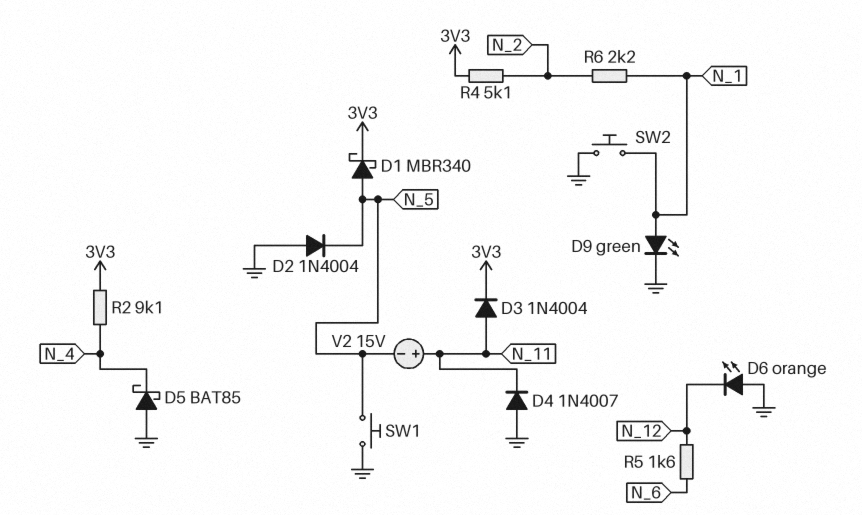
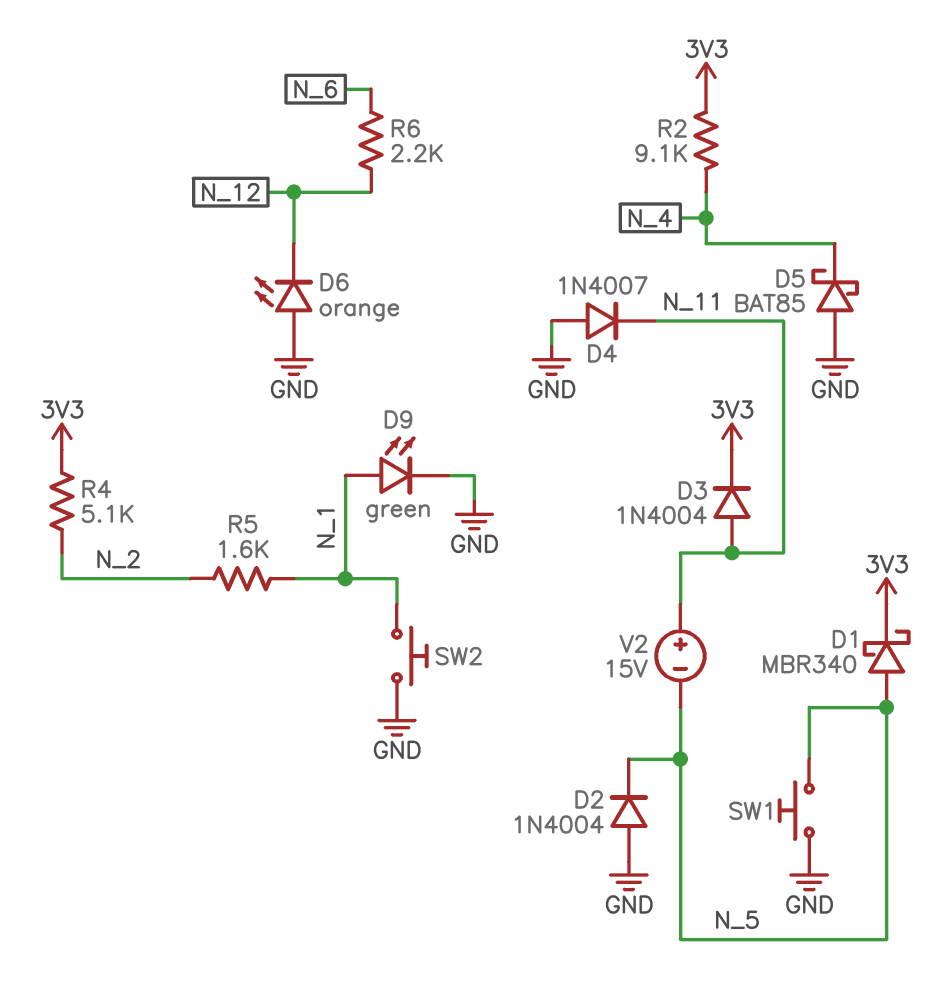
R5: 1.6k (N_6, N_12) -> 1.6k (N_1, N_2)
R6: 2.2k (N_1, N_2) -> 2.2k (N_6, N_12)

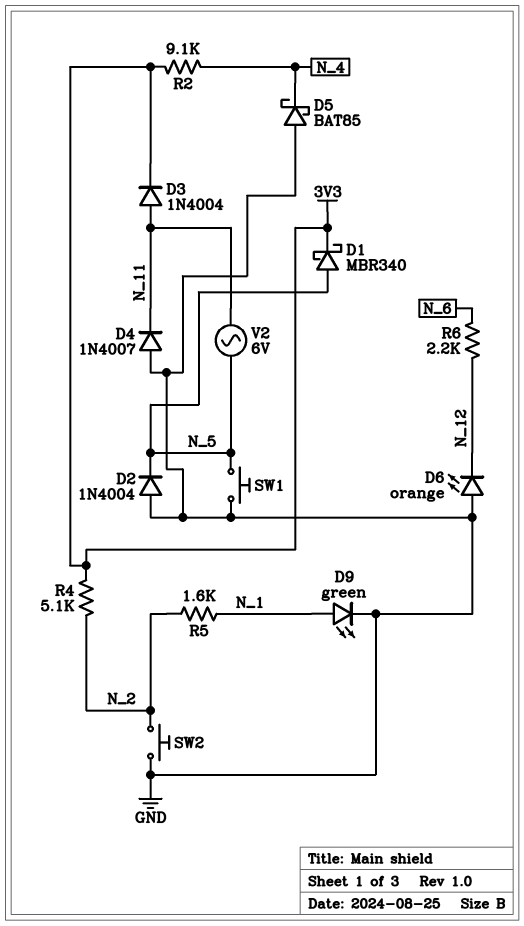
SW2: button (GND, N_1) -> button (GND, N_2)
V2: 15V (plus N_11, minus N_5) -> AC 6V (N_5, N_11)

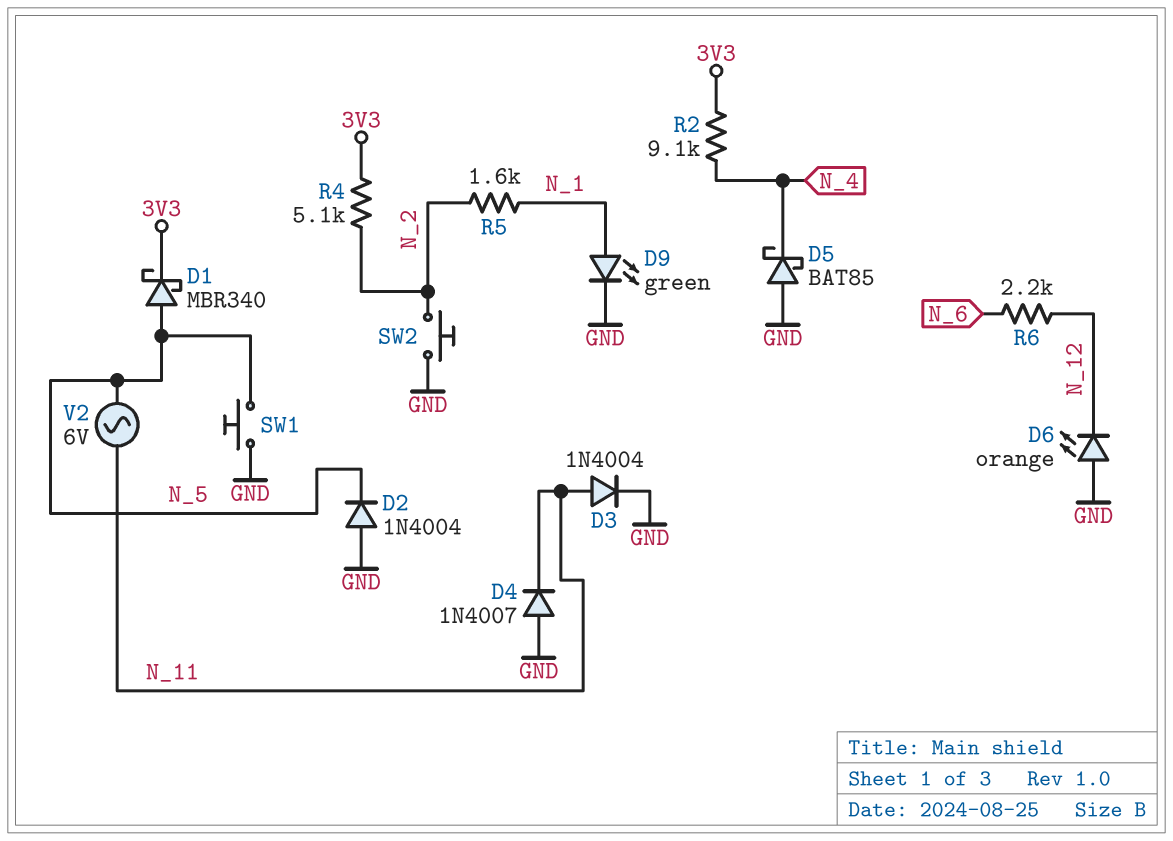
D3: diode 1N4004 (A N_11, K 3V3) -> diode 1N4004 (A N_11, K GND)

